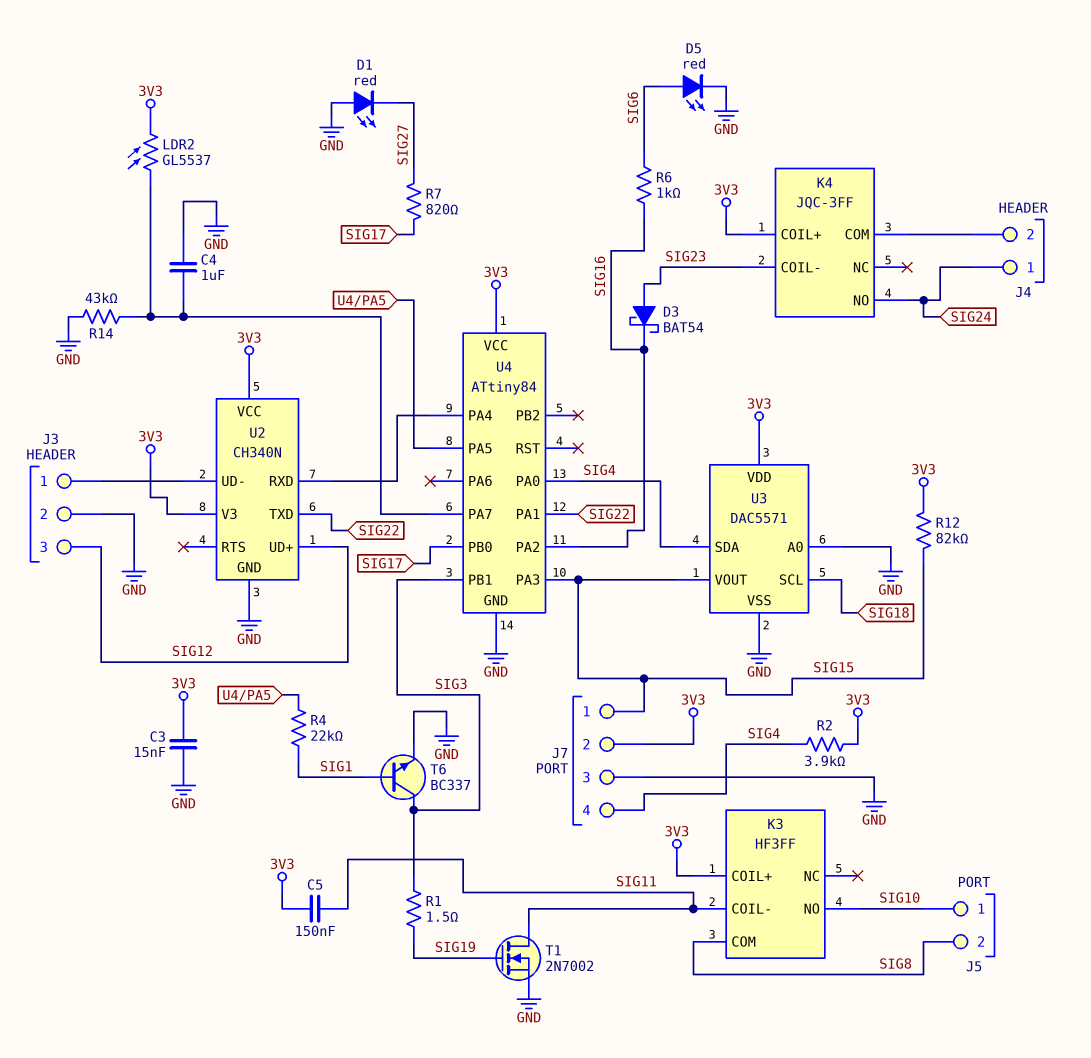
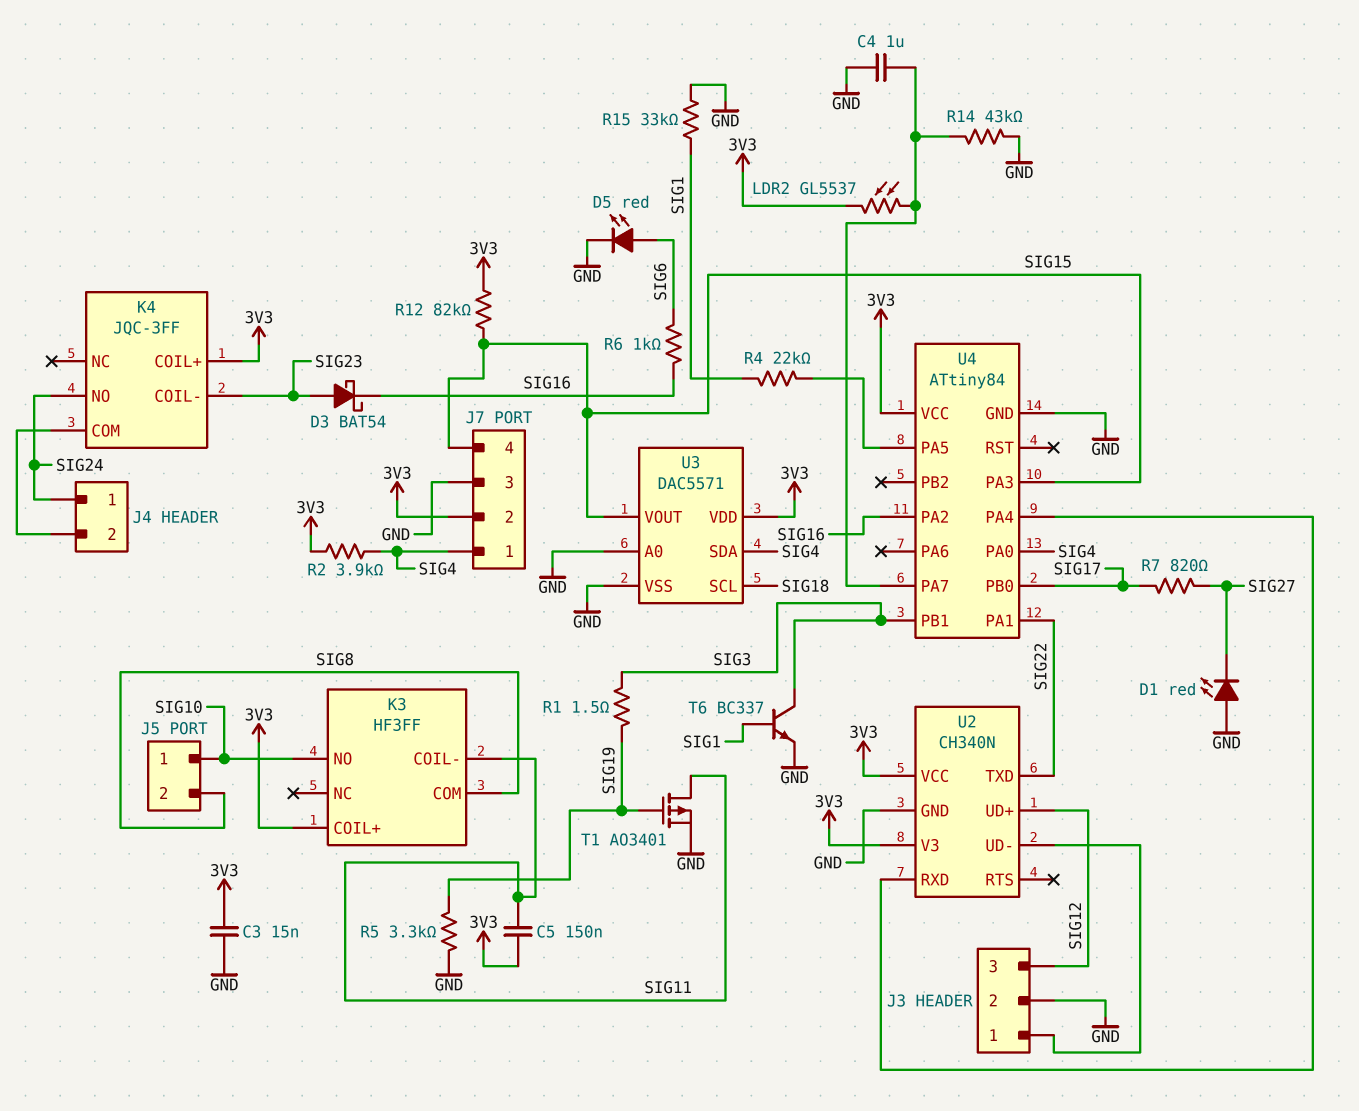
J7 pin 1: SIG15 -> SIG4
J7 pin 4: SIG4 -> SIG15
R5: none -> 3.3k (GND, SIG19)
R15: none -> 33k (GND, SIG1)
T1: NMOS 2N7002 (G SIG19, D SIG11, S GND) -> PMOS AO3401 (G SIG19, D SIG11, S GND)

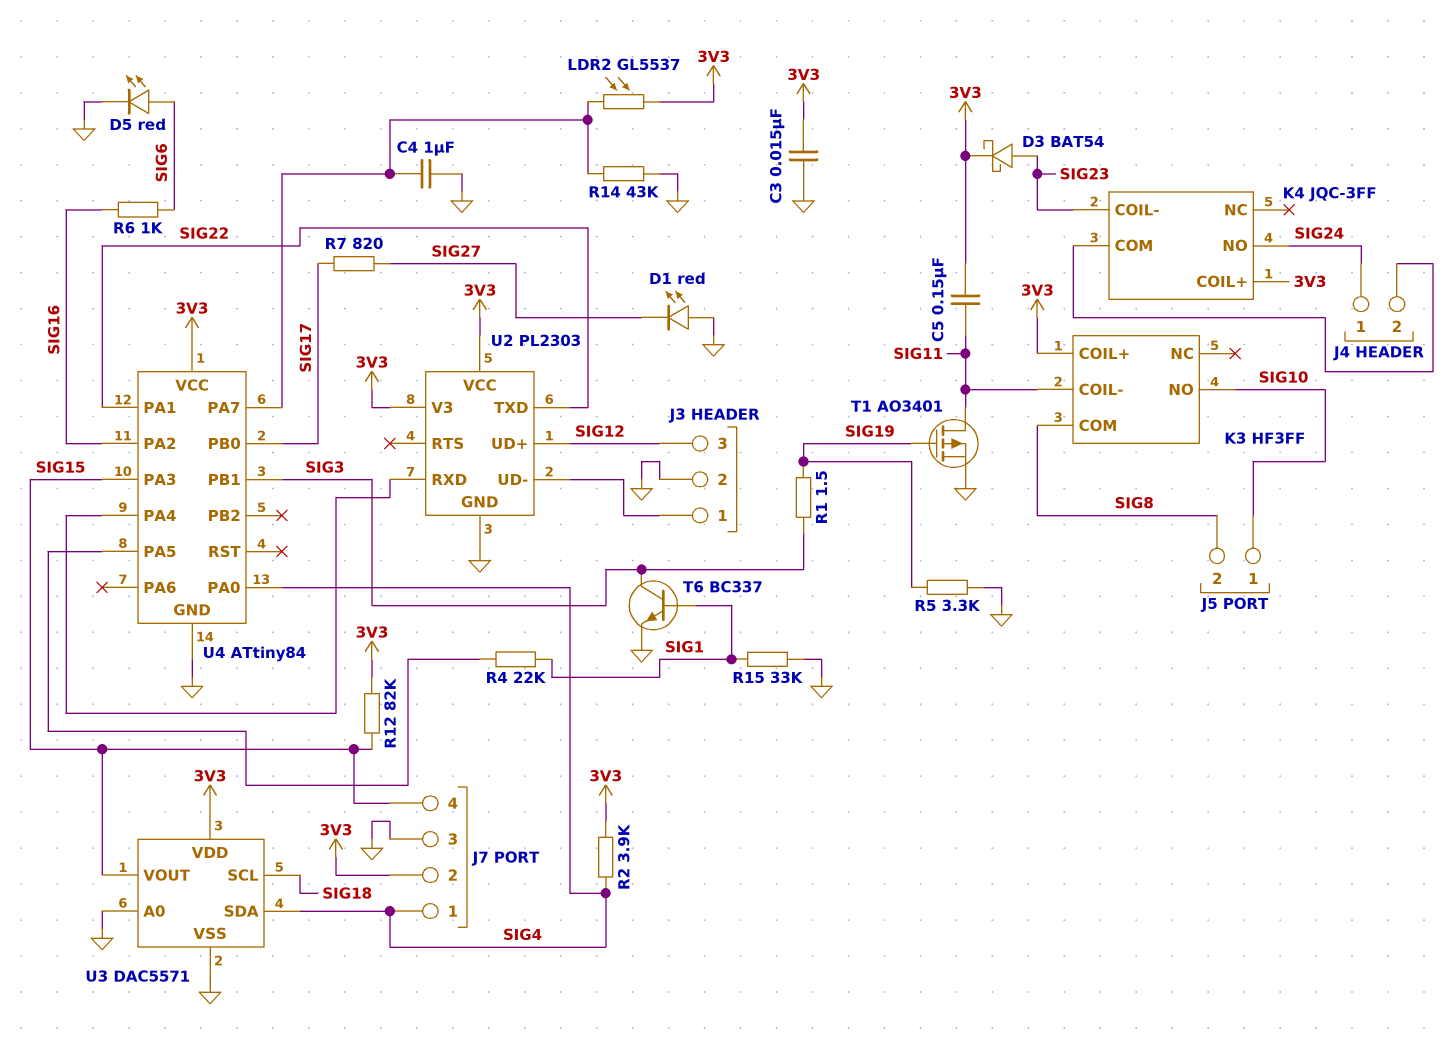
D3: schottky BAT54 (A SIG23, K SIG16) -> schottky BAT54 (A SIG23, K 3V3)
U2: CH340N -> PL2303

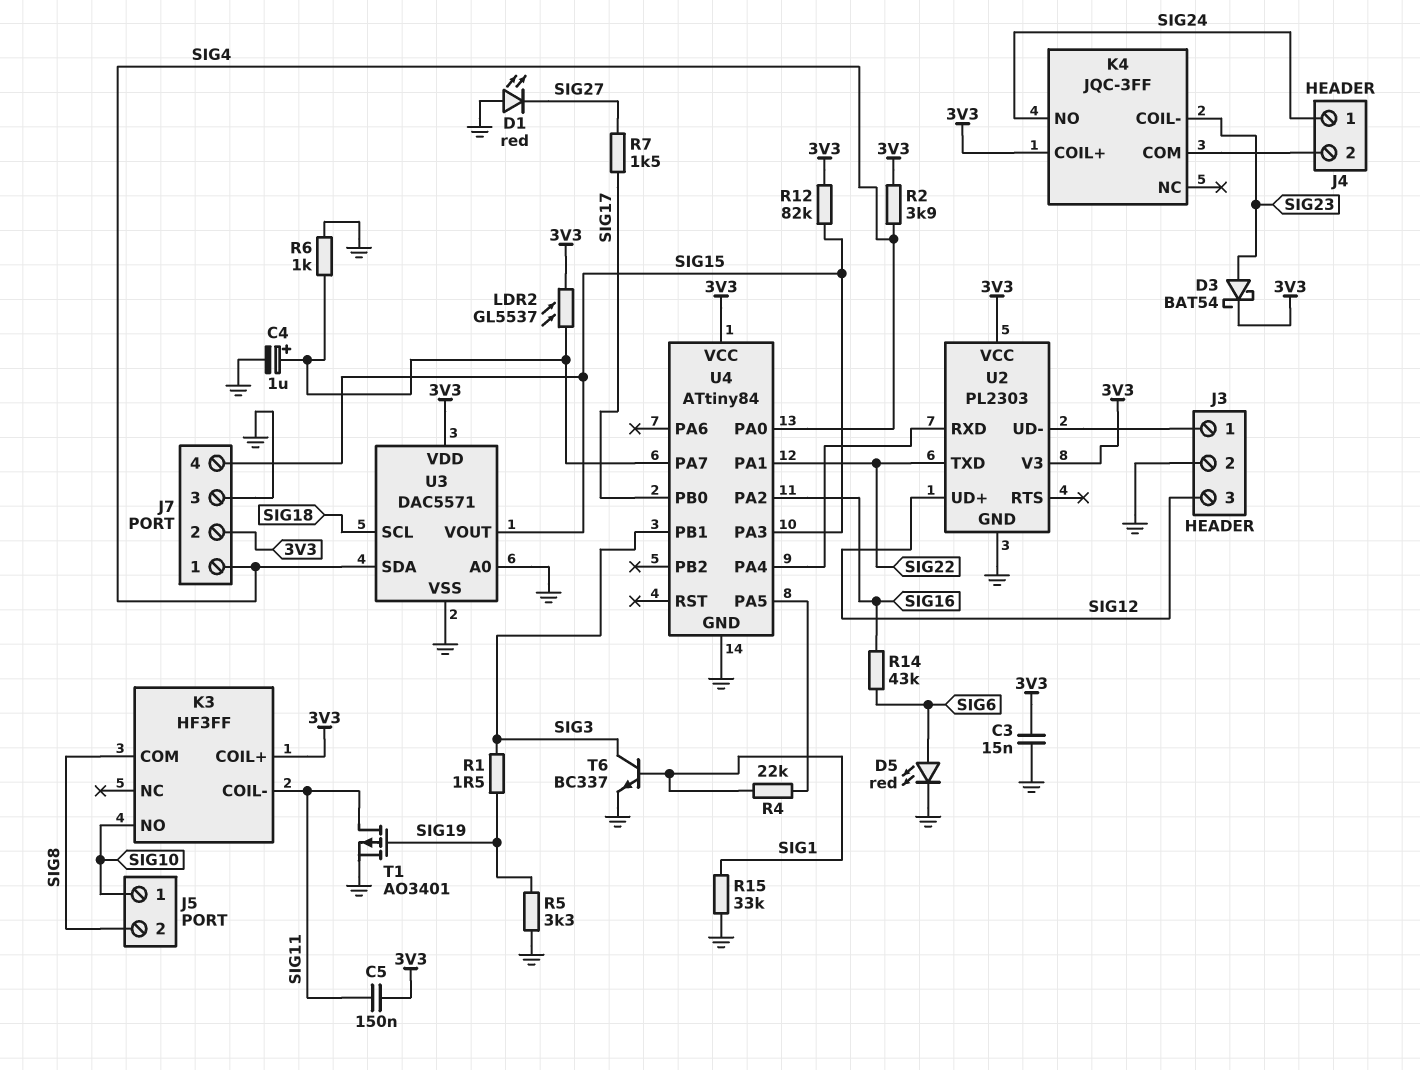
C4: 1uF (GND, U4/PA7) -> 1uF (plus U4/PA7, minus GND)
R6: 1k (SIG6, SIG16) -> 1k (GND, U4/PA7)
R7: 820 (SIG17, SIG27) -> 1.5k (SIG17, SIG27)
R14: 43k (GND, U4/PA7) -> 43k (SIG6, SIG16)

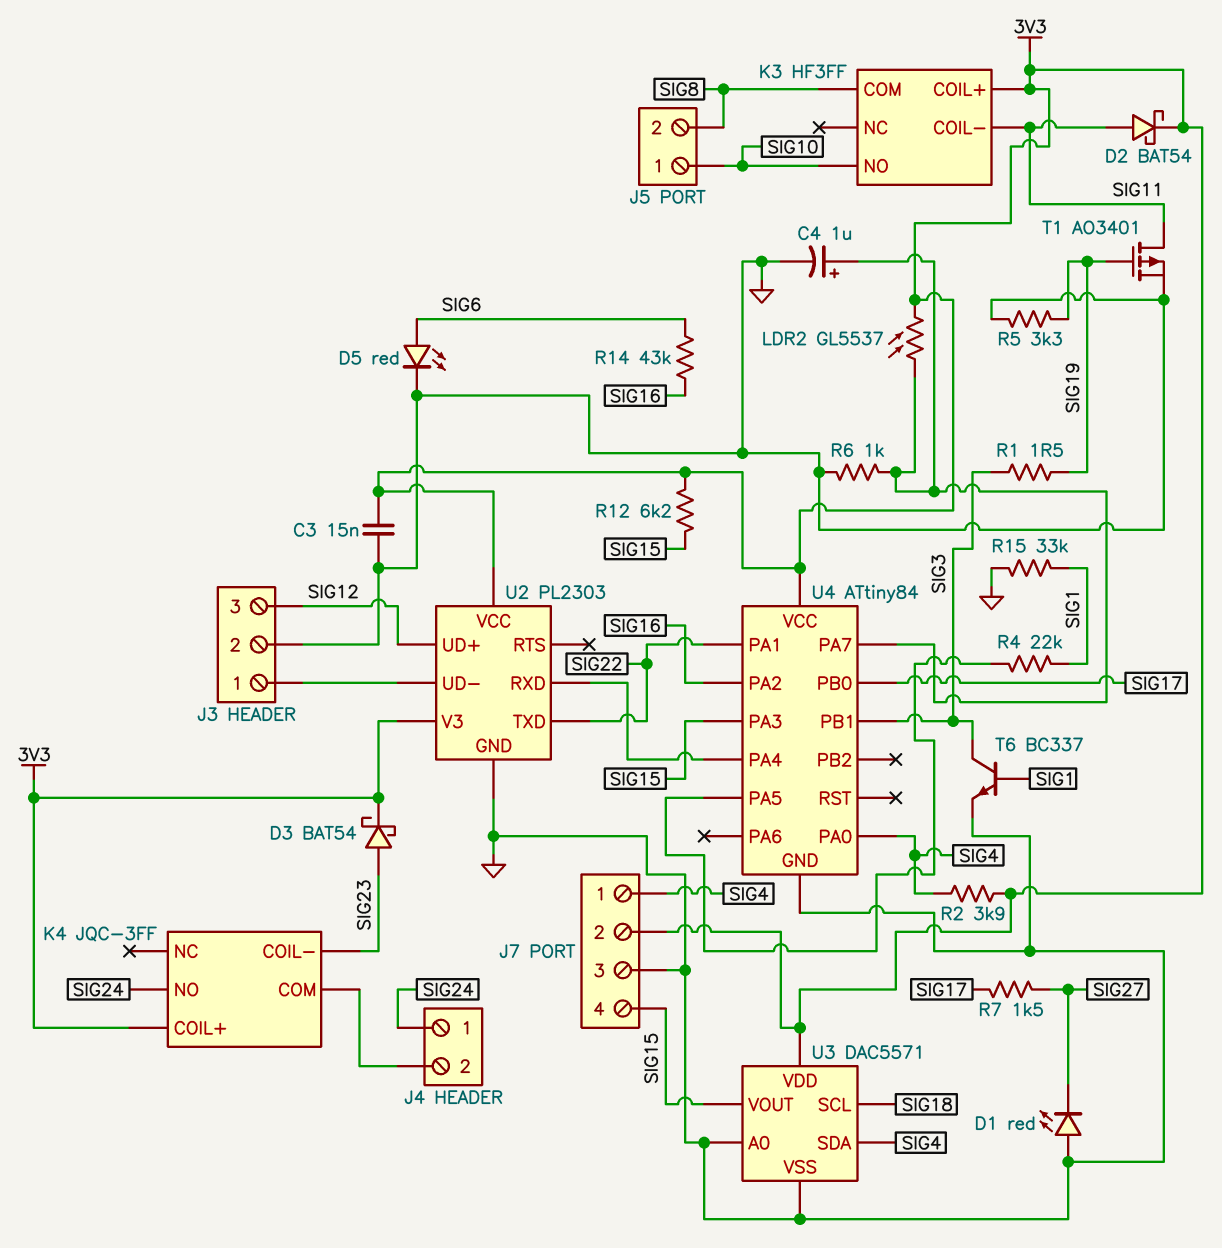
C5: 150nF (3V3, SIG11) -> none
D2: none -> schottky BAT54 (A SIG11, K 3V3)
R12: 82k (3V3, SIG15) -> 6.2k (3V3, SIG15)

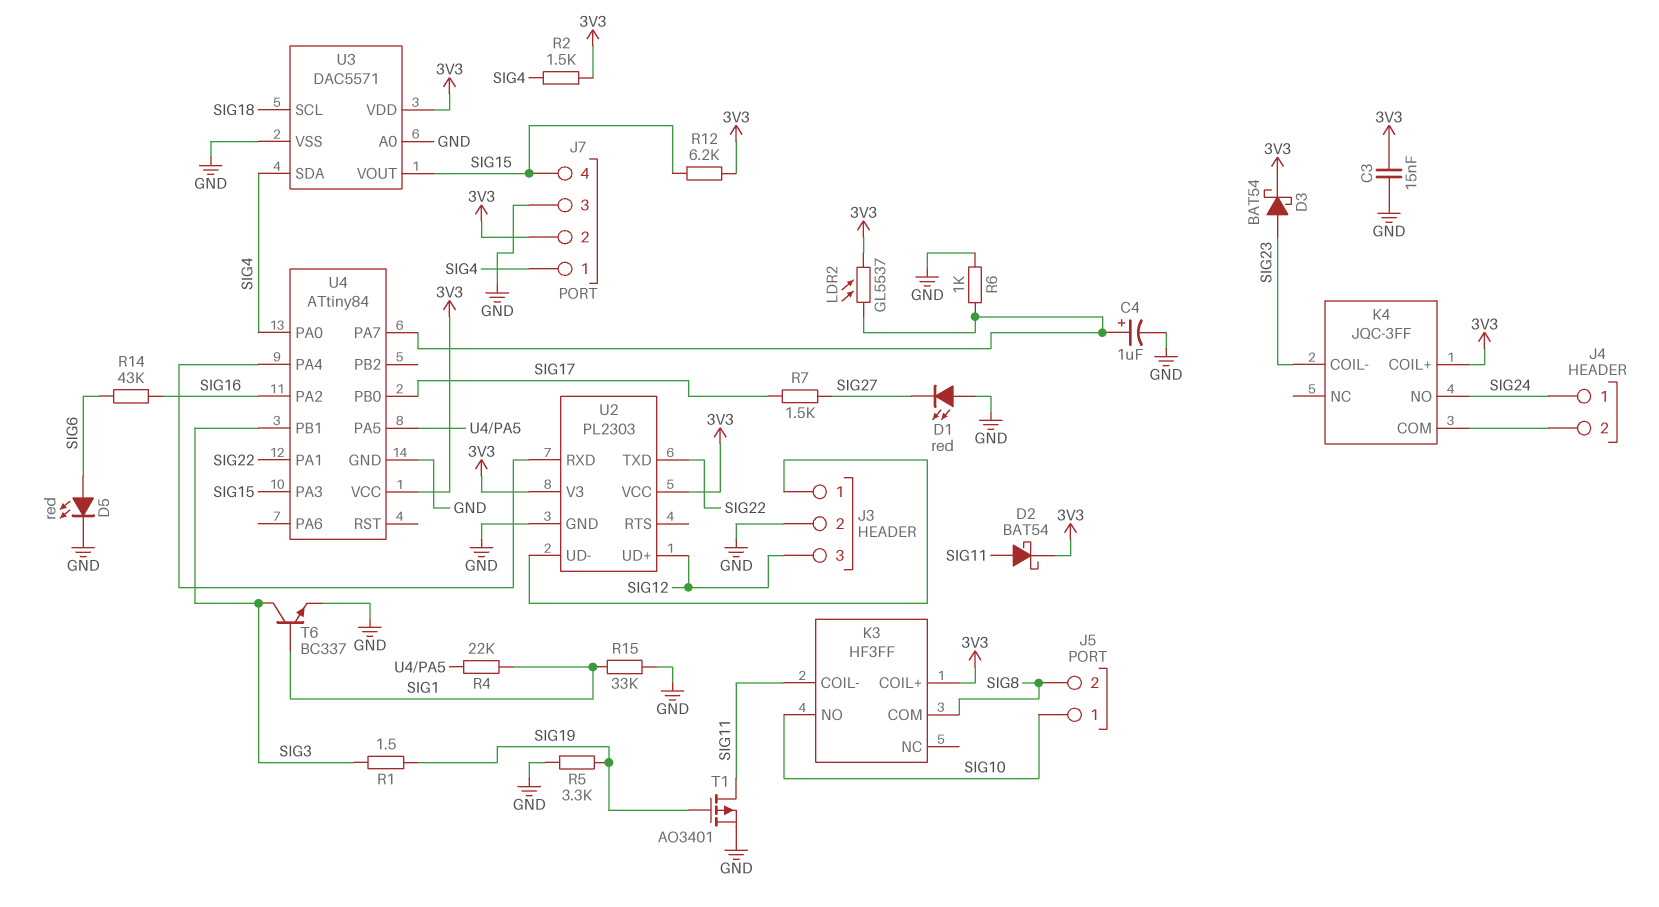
R2: 3.9k (3V3, SIG4) -> 1.5k (3V3, SIG4)

